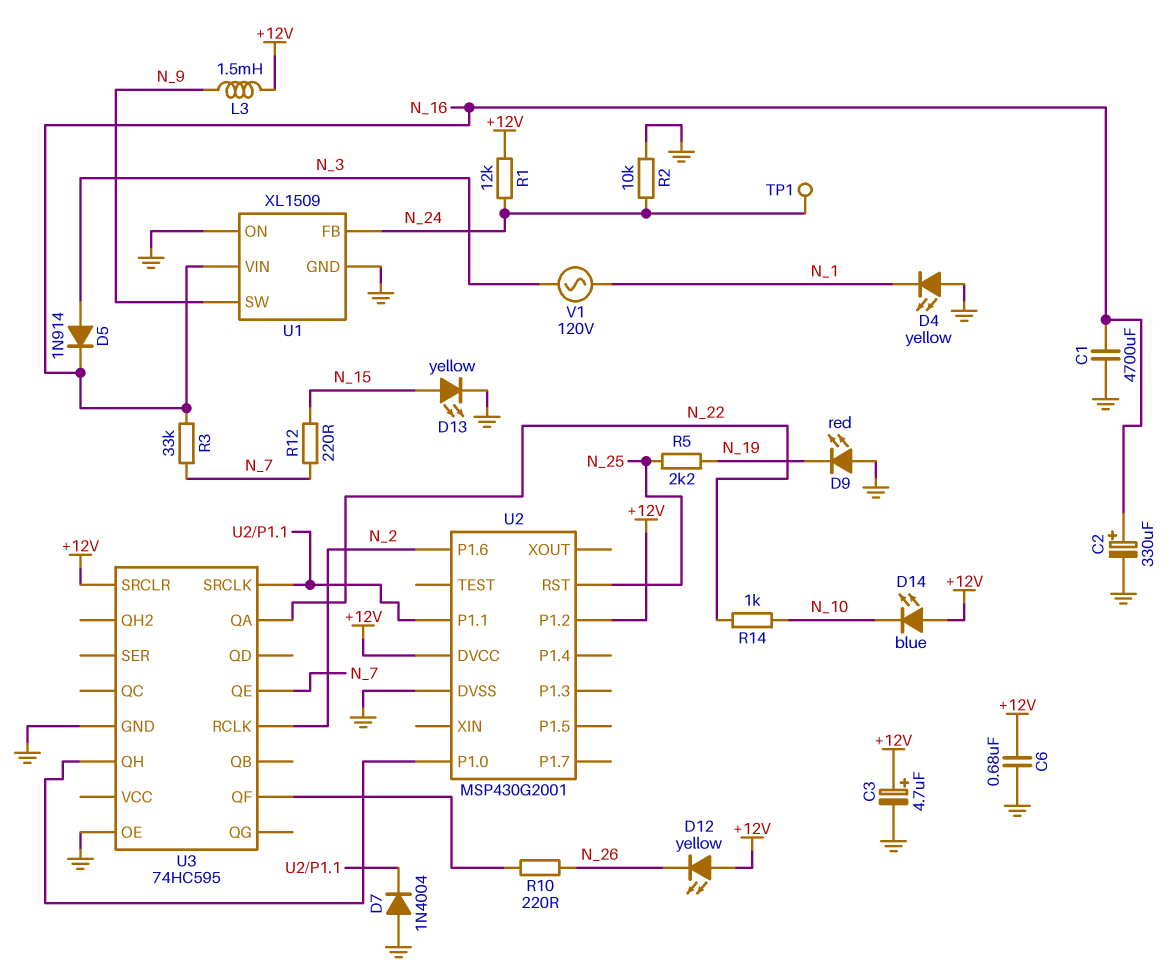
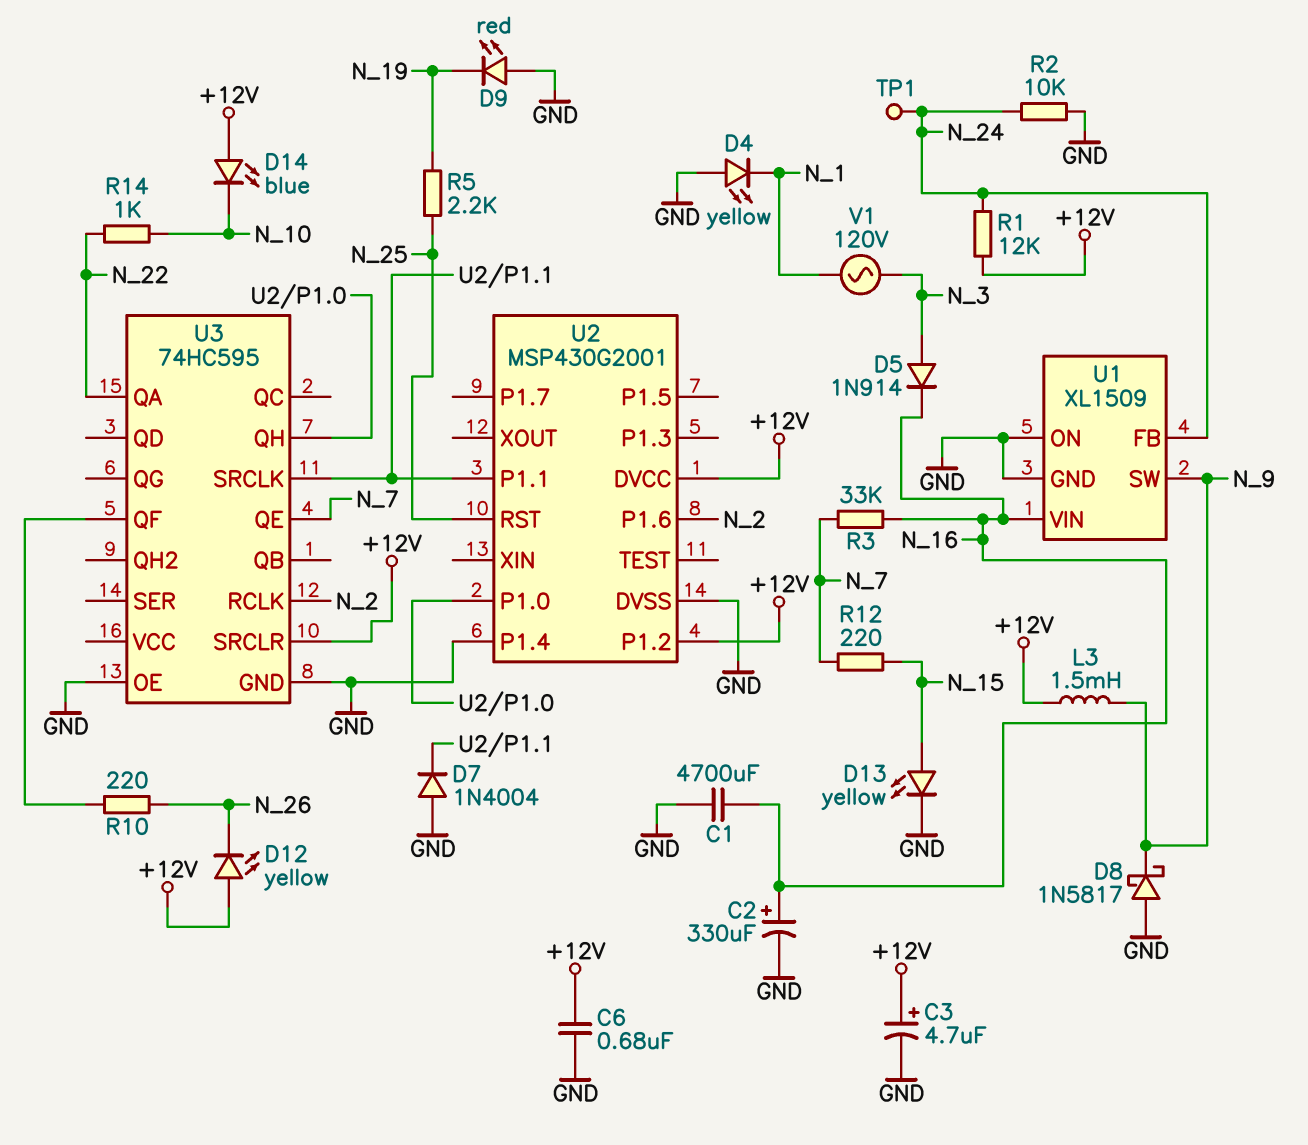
D8: none -> schottky 1N5817 (A GND, K N_9)
U2 pin P1.4: none -> GND

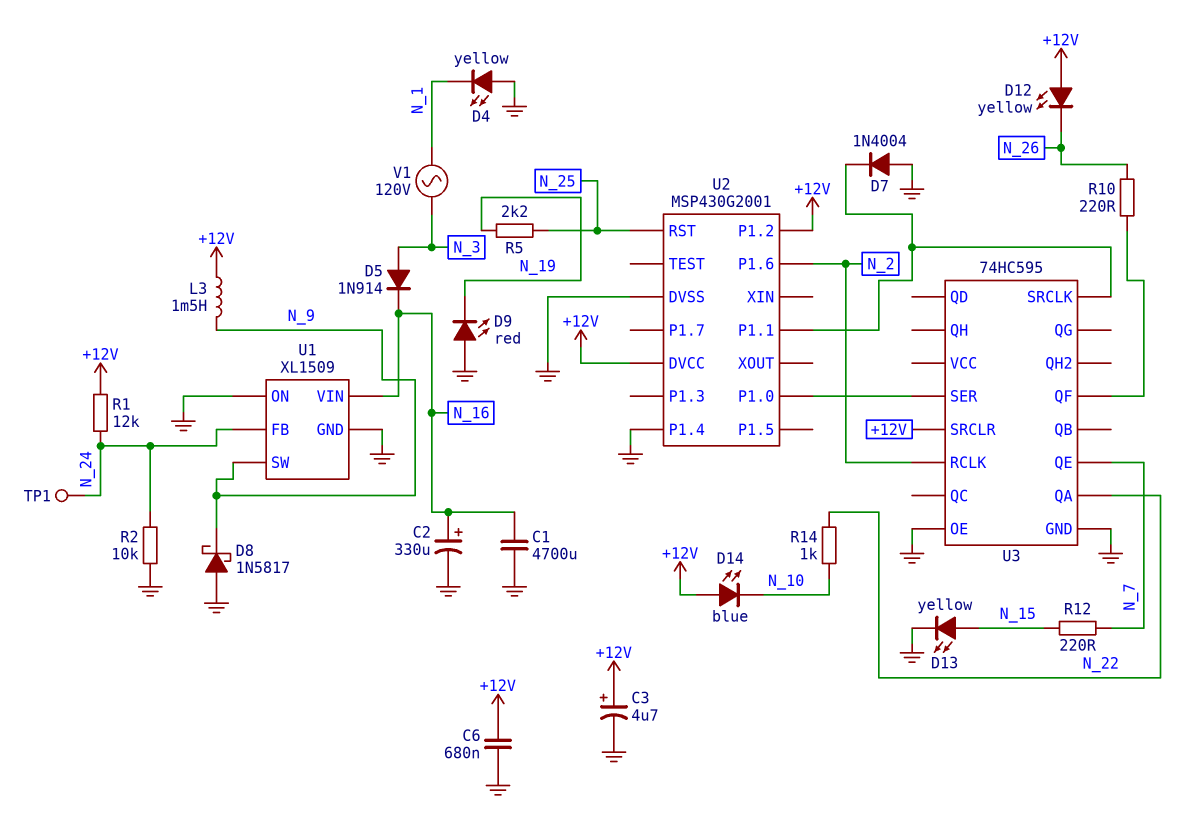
R3: 33k (N_7, N_16) -> none
U3 pin QH: U2/P1.0 -> none
U3 pin SER: none -> U2/P1.0

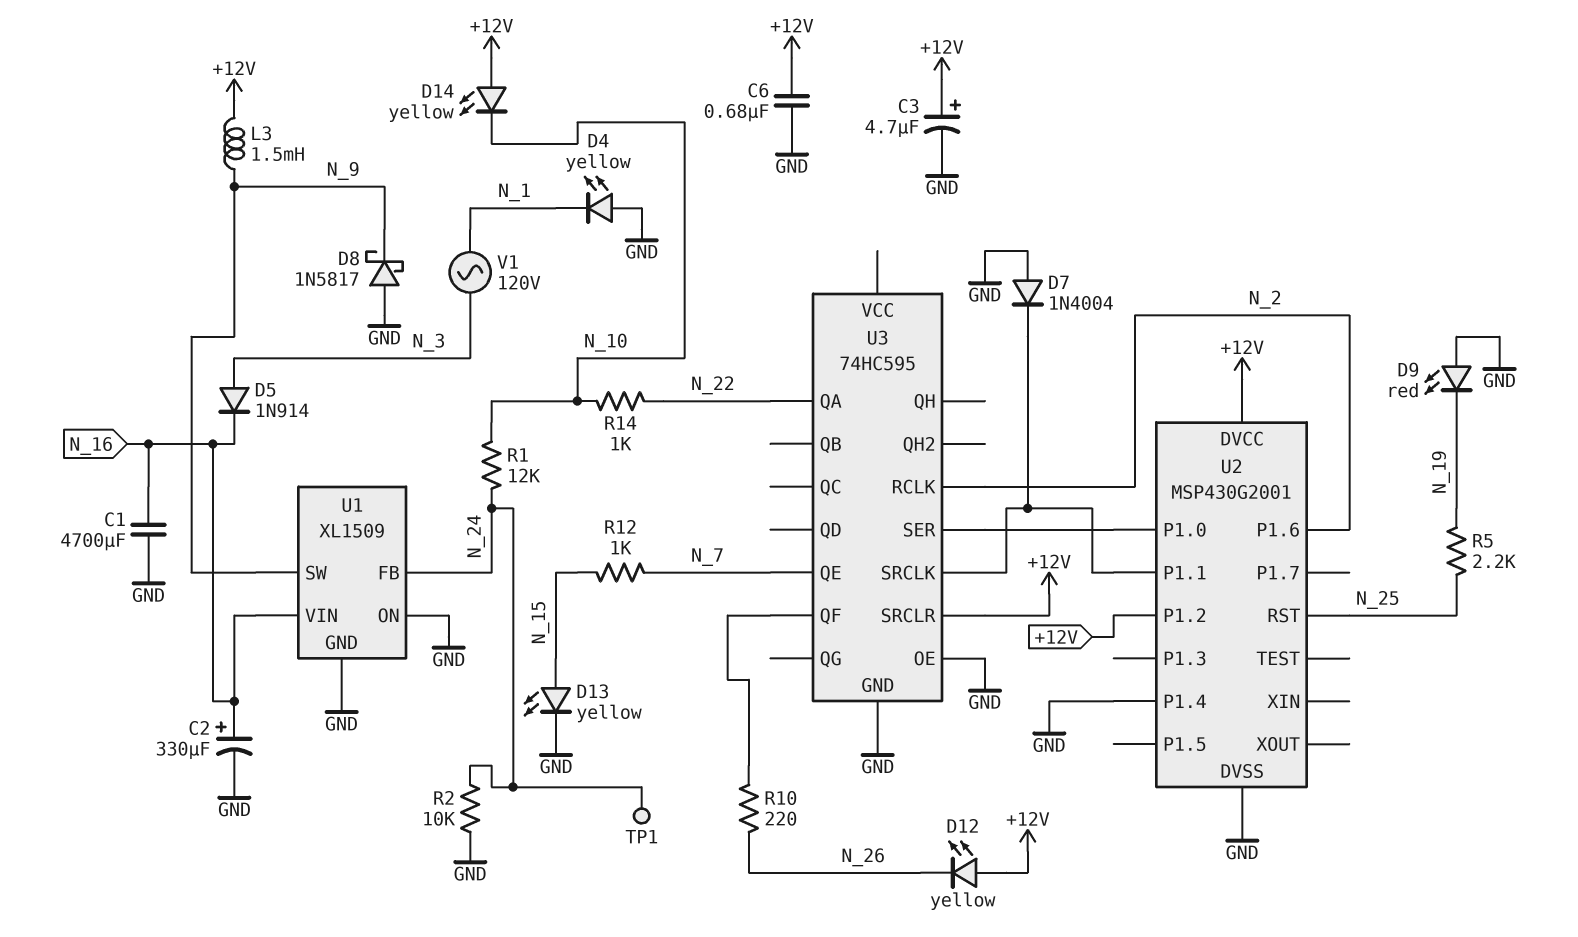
D14: LED blue (A +12V, K N_10) -> LED yellow (A +12V, K N_10)
R1: 12k (+12V, N_24) -> 12k (N_10, N_24)
R12: 220 (N_7, N_15) -> 1k (N_7, N_15)

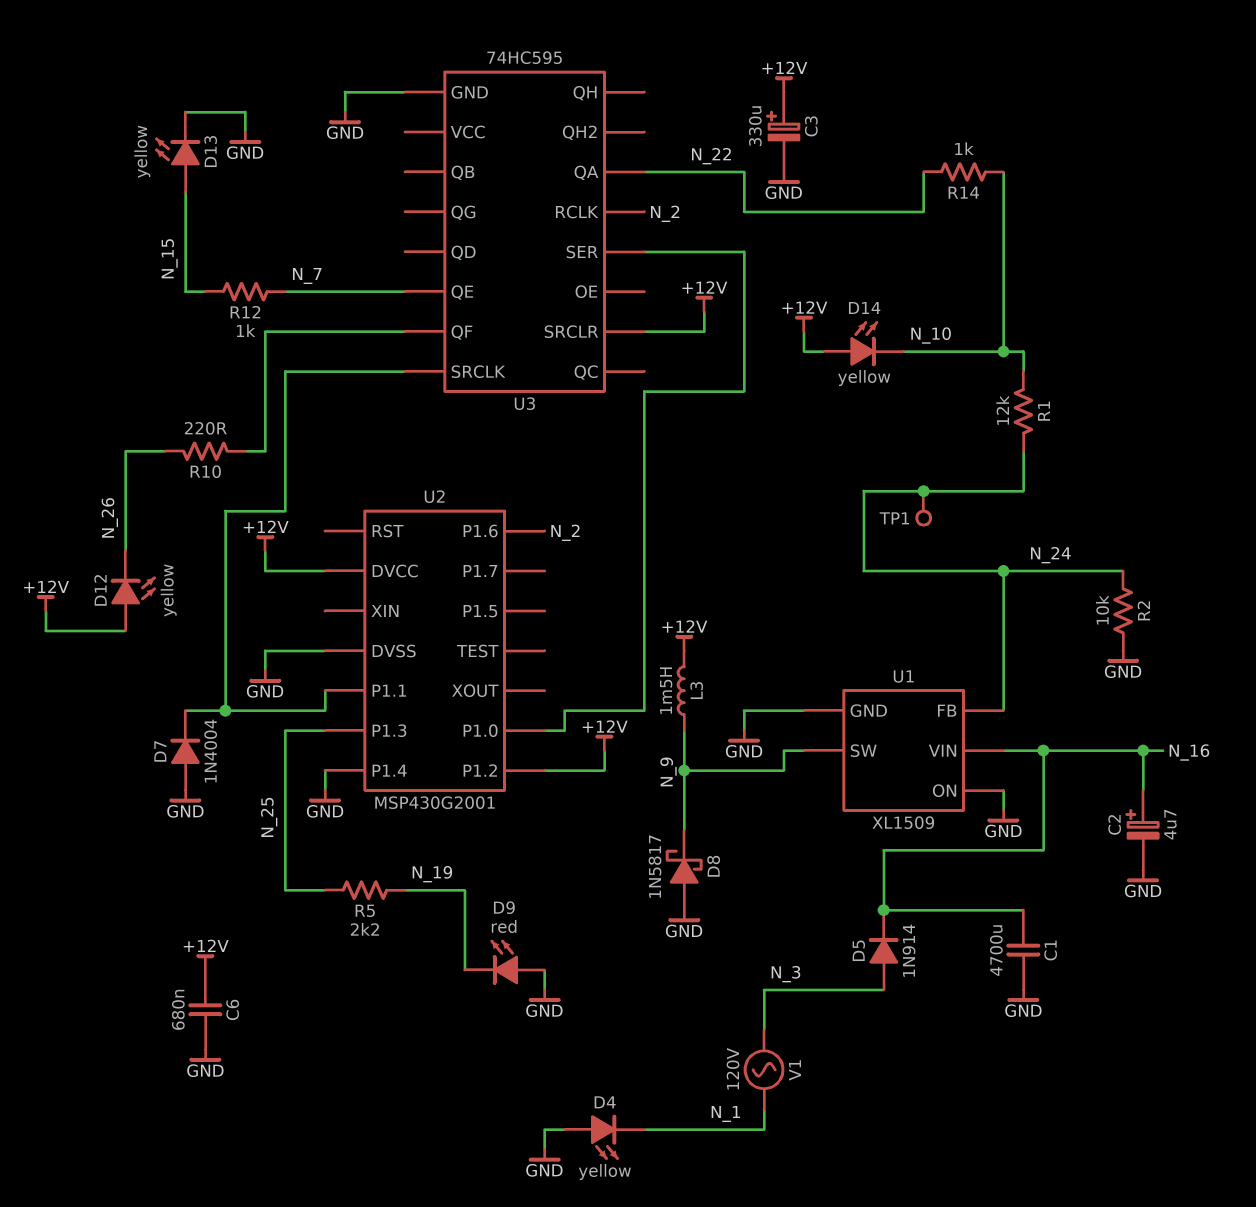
C2: 330uF (plus N_16, minus GND) -> 4.7uF (plus N_16, minus GND)
C3: 4.7uF (plus +12V, minus GND) -> 330uF (plus +12V, minus GND)
U2 pin P1.3: none -> N_25
U2 pin RST: N_25 -> none
U3 pin OE: GND -> none

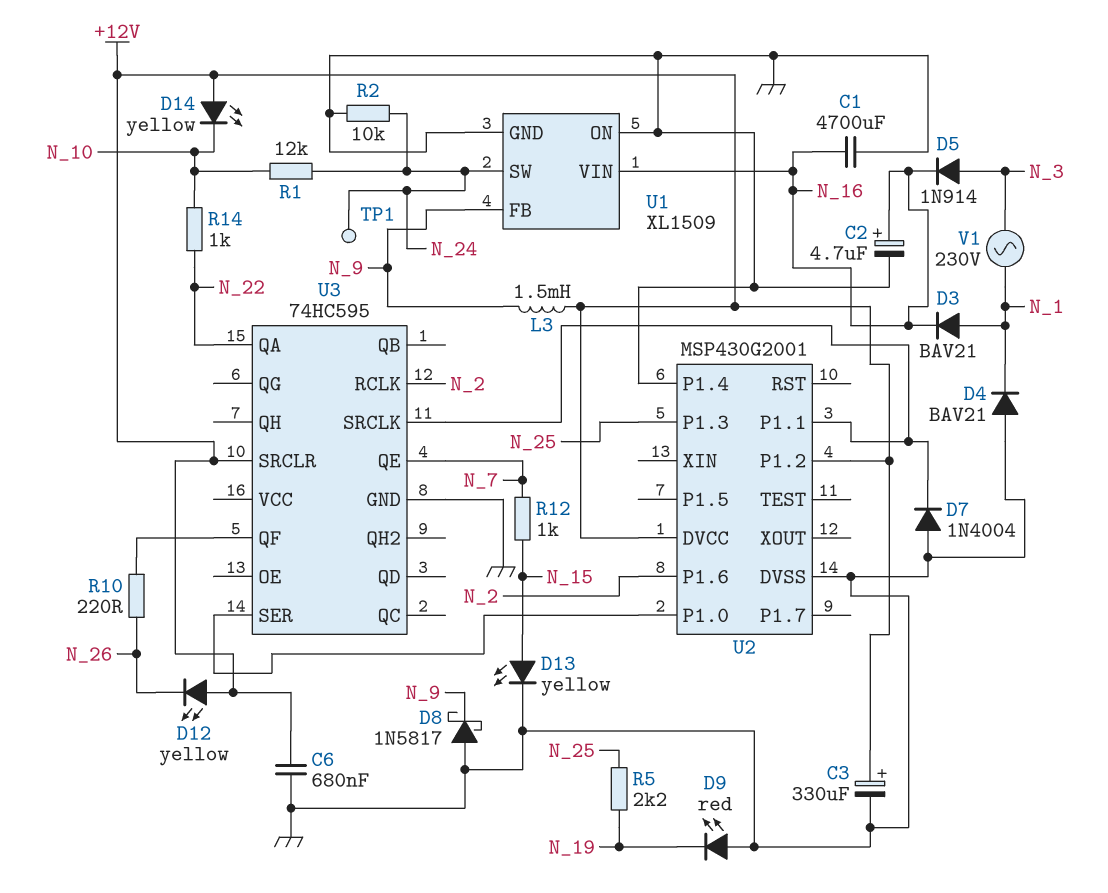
D3: none -> diode BAV21 (A N_1, K N_16)
D4: LED yellow (A GND, K N_1) -> diode BAV21 (A GND, K N_1)
U1 pin FB: N_24 -> N_9
U1 pin SW: N_9 -> N_24
V1: AC 120V (N_1, N_3) -> AC 230V (N_1, N_3)

